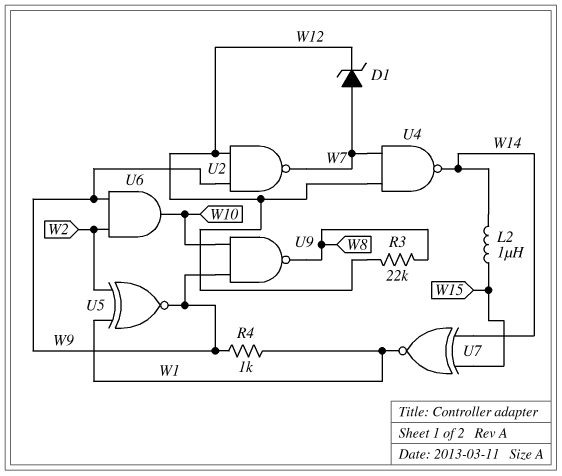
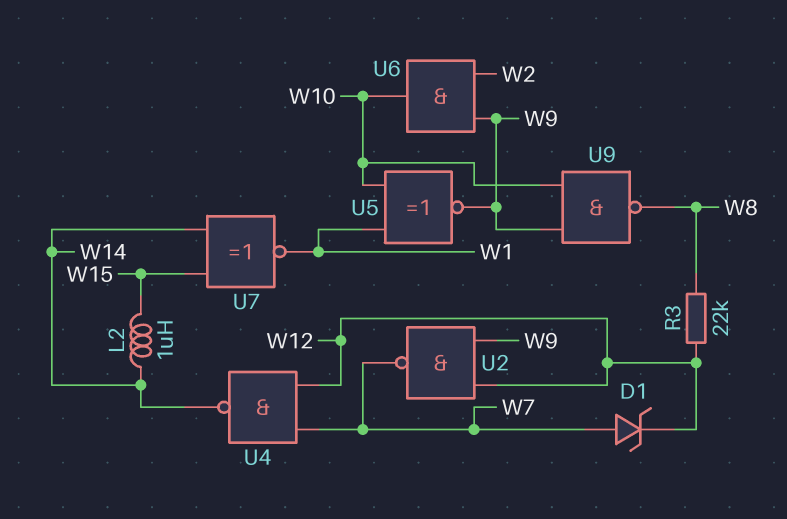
R4: 1k (W1, W9) -> none
U5: XNOR (in W1, in W2, out W9) -> XNOR (in W1, in W10, out W9)

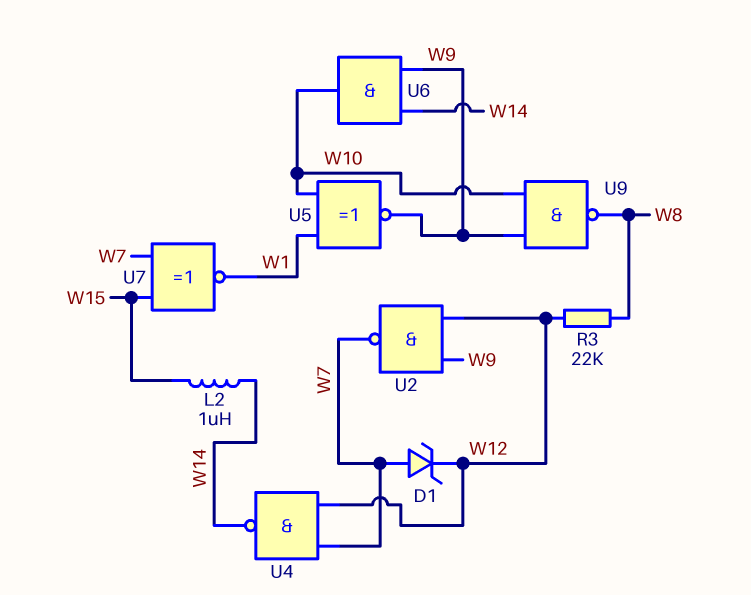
U6: AND (in W2, in W9, out W10) -> AND (in W9, in W14, out W10)
U7: XNOR (in W14, in W15, out W1) -> XNOR (in W7, in W15, out W1)

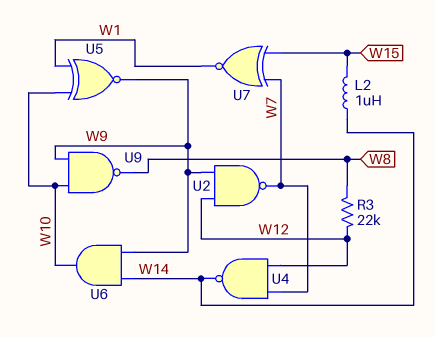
D1: zener (A W7, K W12) -> none

